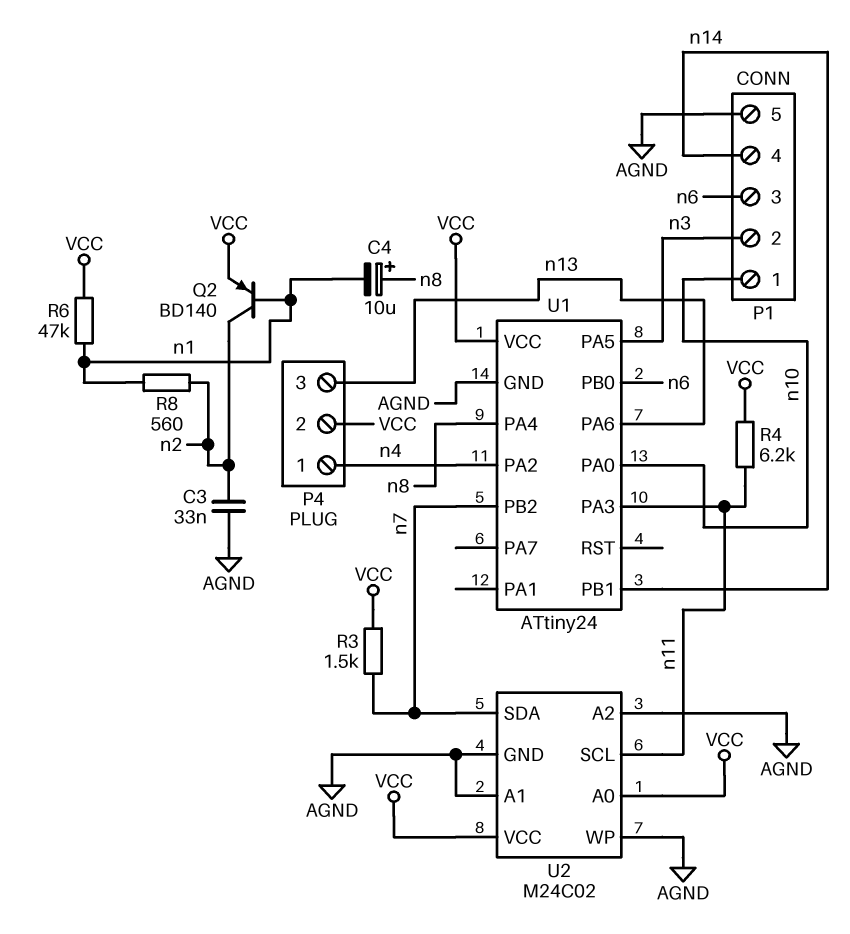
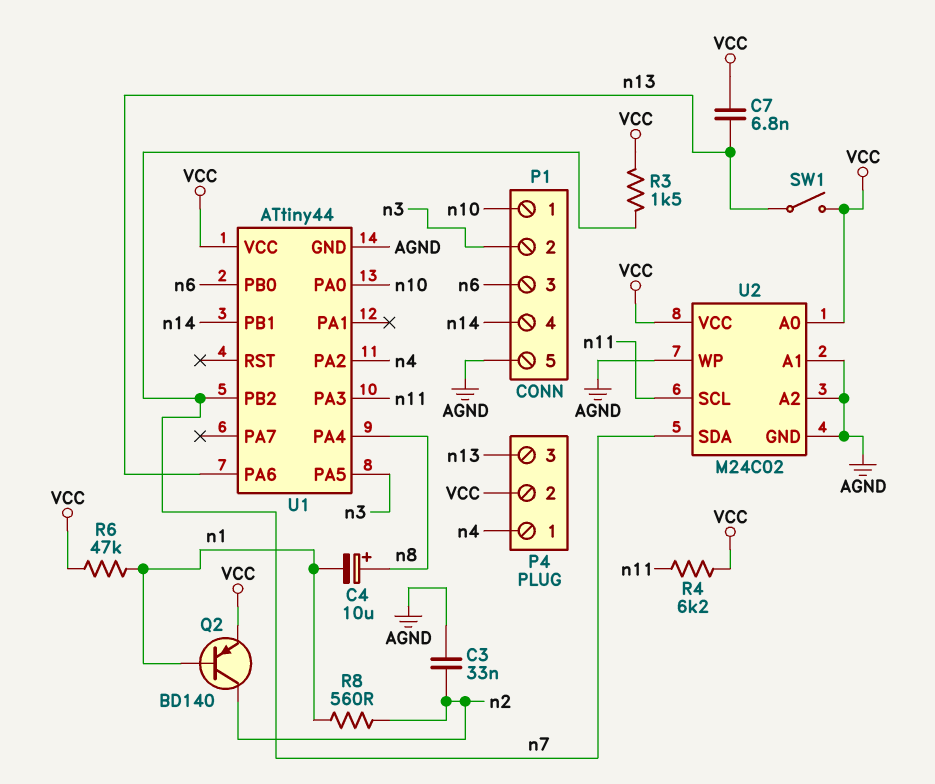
C7: none -> 6.8nF (VCC, n13)
SW1: none -> switch (VCC, n13)
U1: ATtiny24 -> ATtiny44

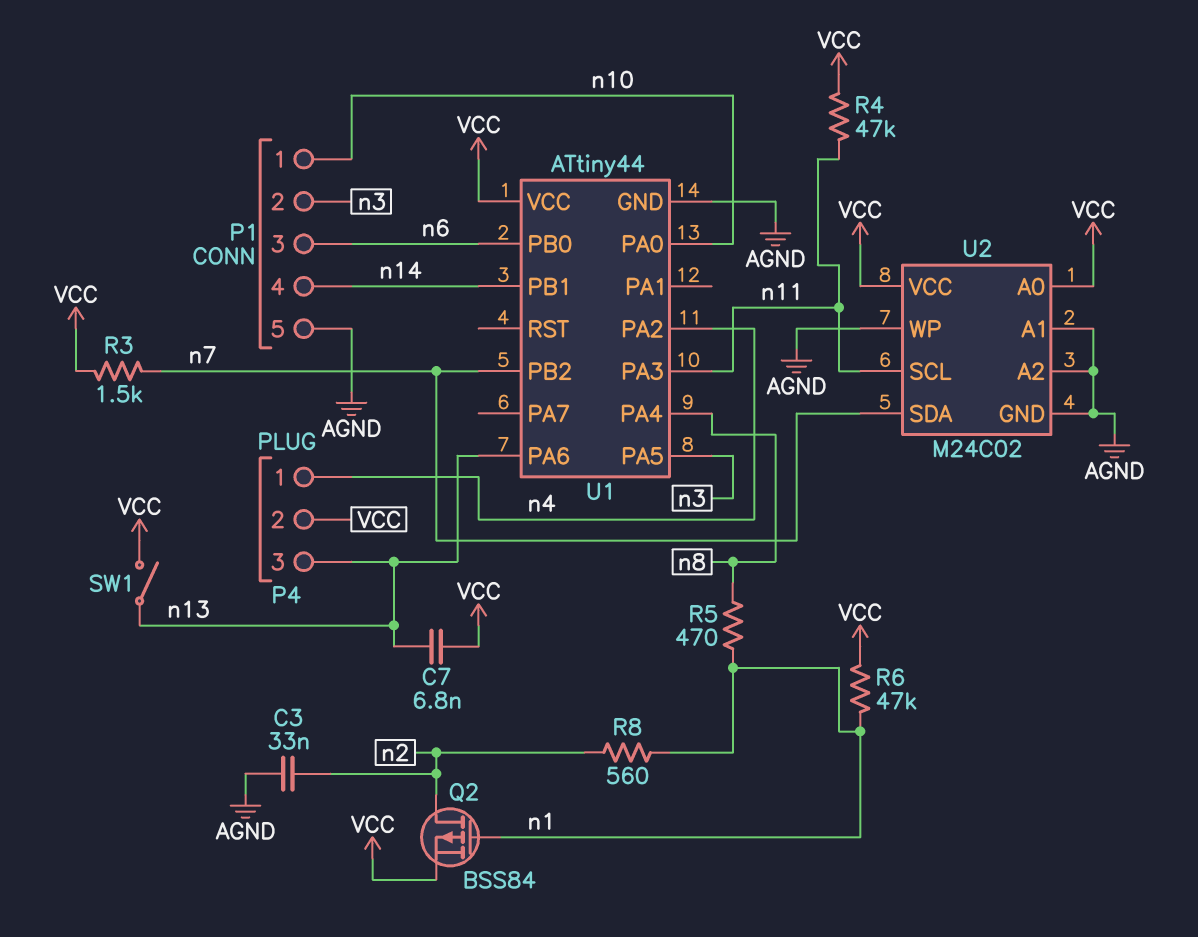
C4: 10uF (plus n8, minus n1) -> none
Q2: PNP BD140 (B n1, C n2, E VCC) -> PMOS BSS84 (G n1, D n2, S VCC)
R4: 6.2k (VCC, n11) -> 47k (VCC, n11)
R5: none -> 470 (n1, n8)

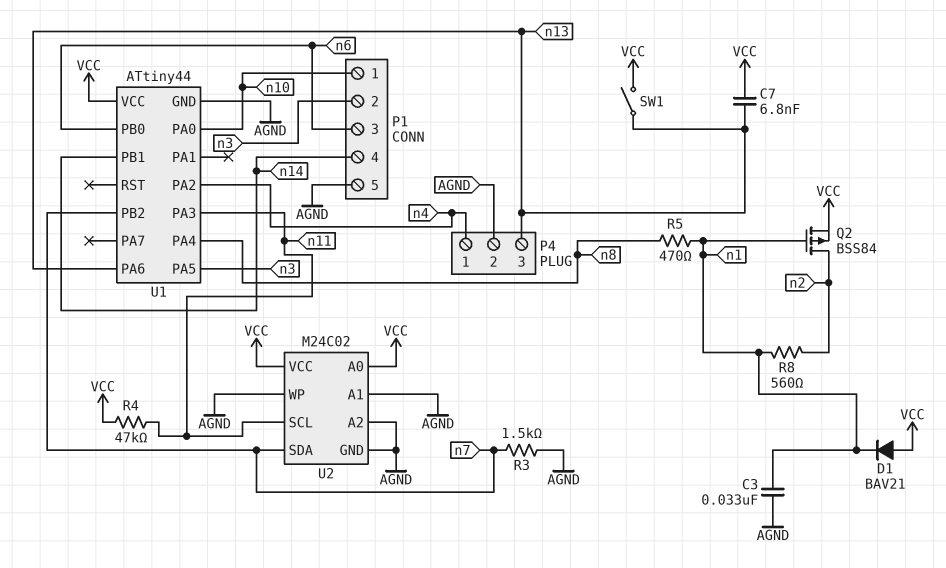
C3: 33nF (AGND, n2) -> 33nF (AGND, n1)
D1: none -> diode BAV21 (A VCC, K n1)
P4 pin 2: VCC -> AGND
R3: 1.5k (VCC, n7) -> 1.5k (AGND, n7)
R6: 47k (VCC, n1) -> none

